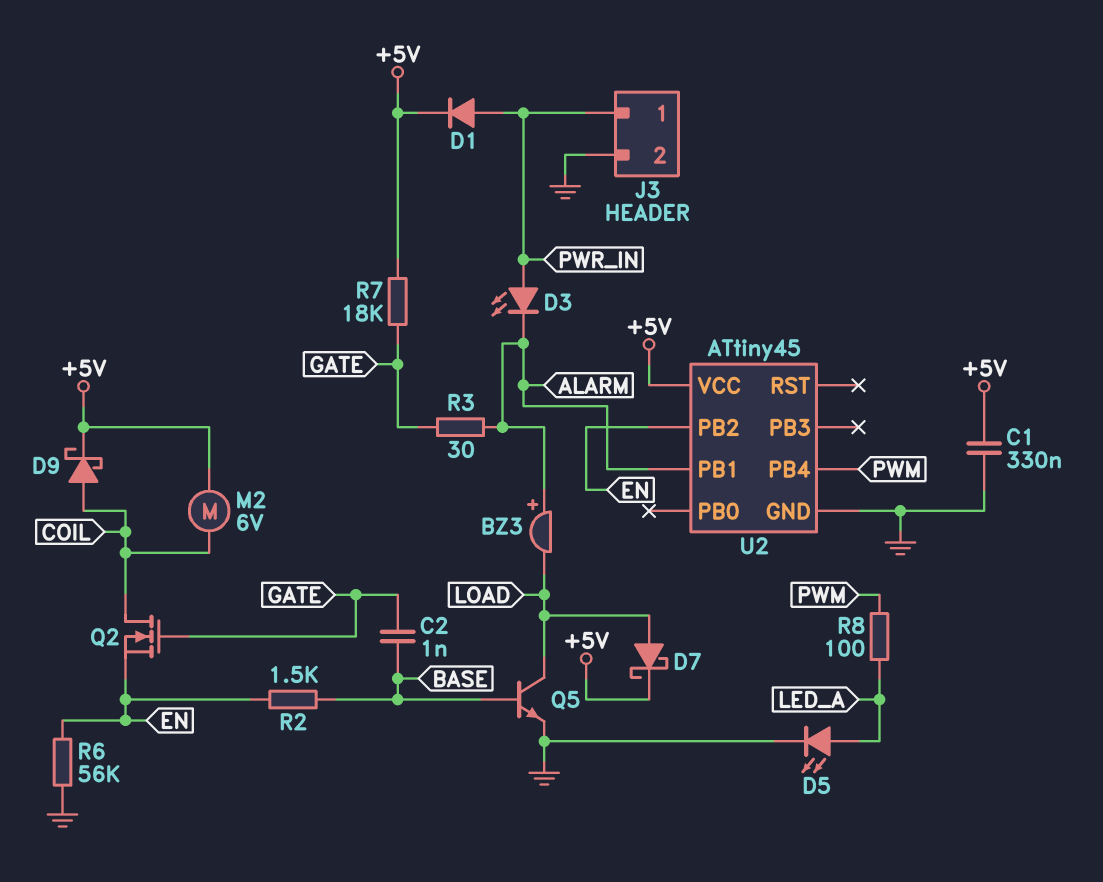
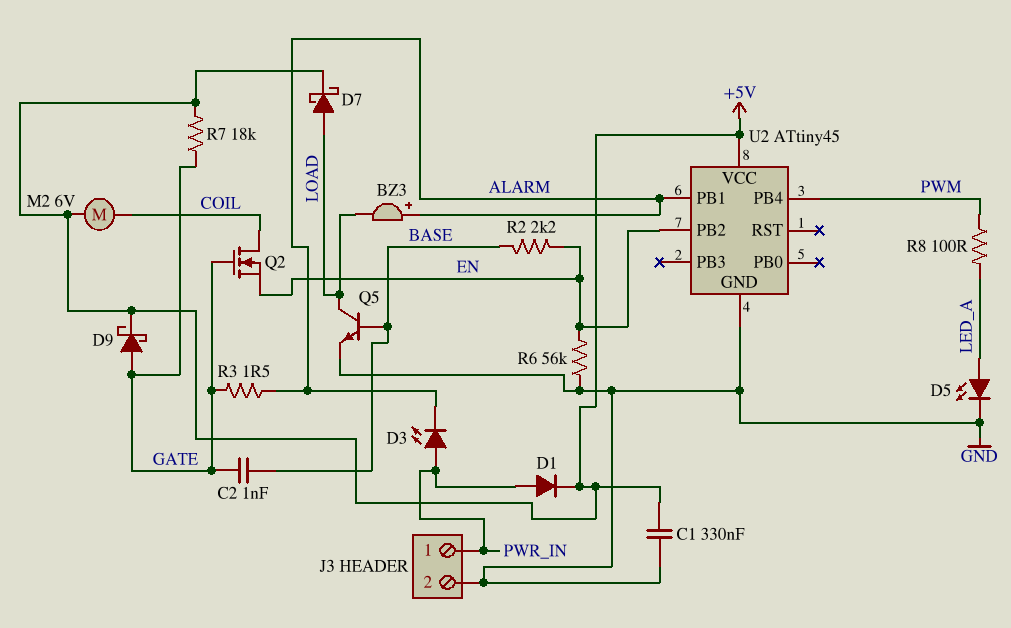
D9: schottky (A COIL, K +5V) -> schottky (A GATE, K +5V)
R2: 1.5k (BASE, EN) -> 2.2k (BASE, EN)
R3: 30 (ALARM, GATE) -> 1.5 (ALARM, GATE)

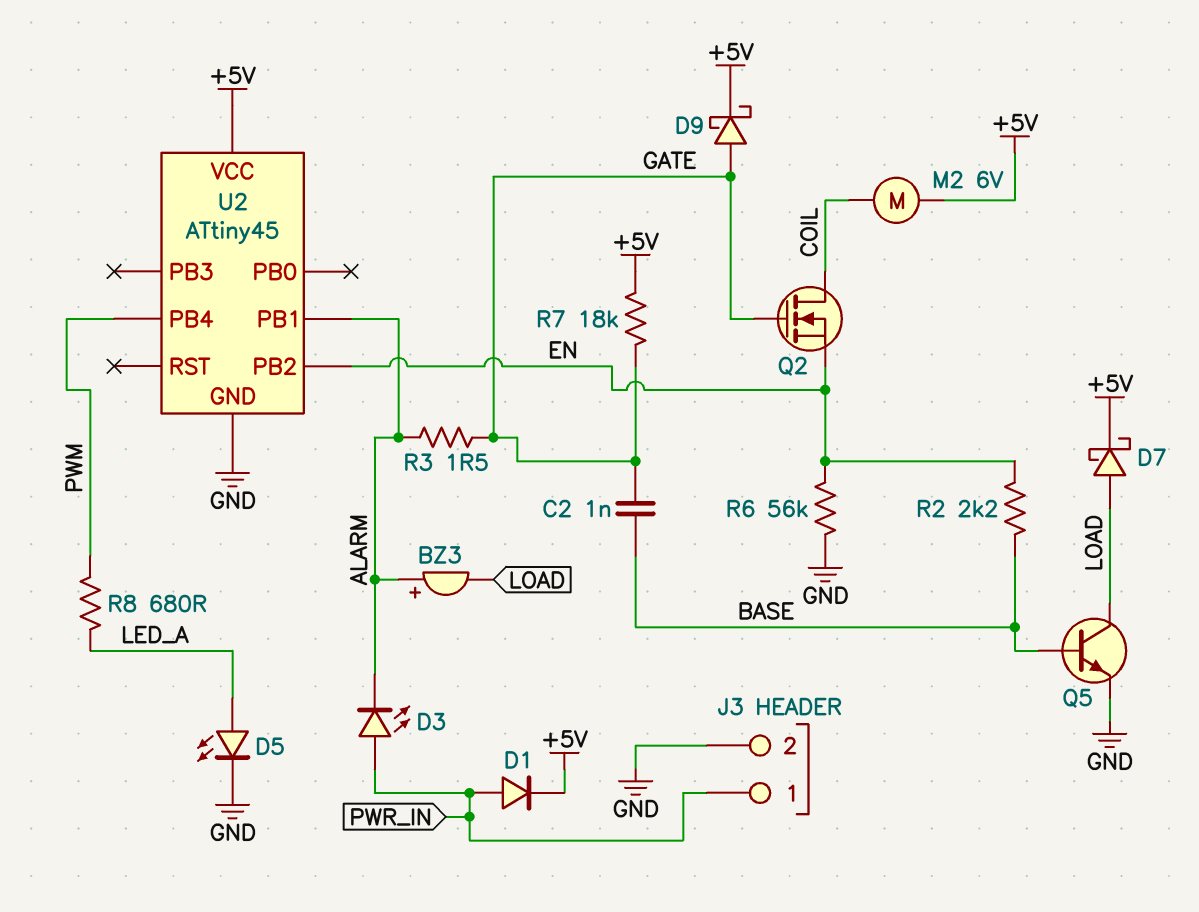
C1: 330nF (+5V, GND) -> none
R8: 100 (LED_A, PWM) -> 680 (LED_A, PWM)

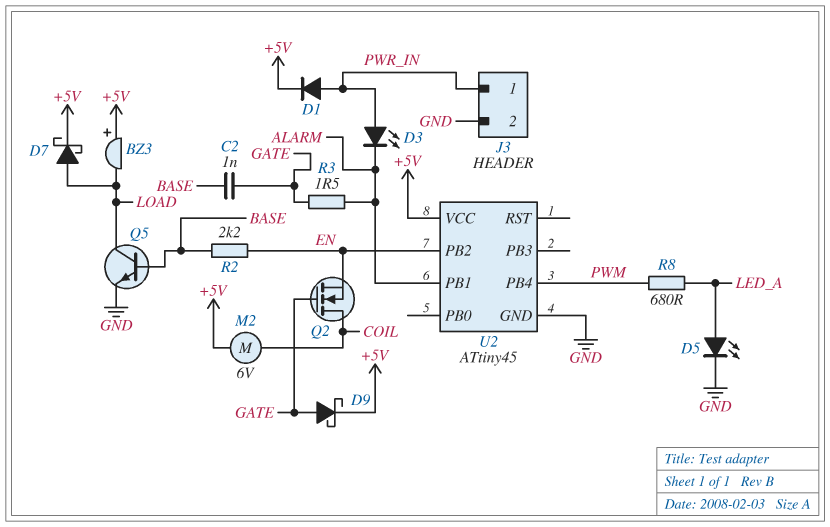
BZ3: buzzer (plus ALARM, minus LOAD) -> buzzer (plus +5V, minus LOAD)
R6: 56k (EN, GND) -> none
R7: 18k (+5V, GATE) -> none

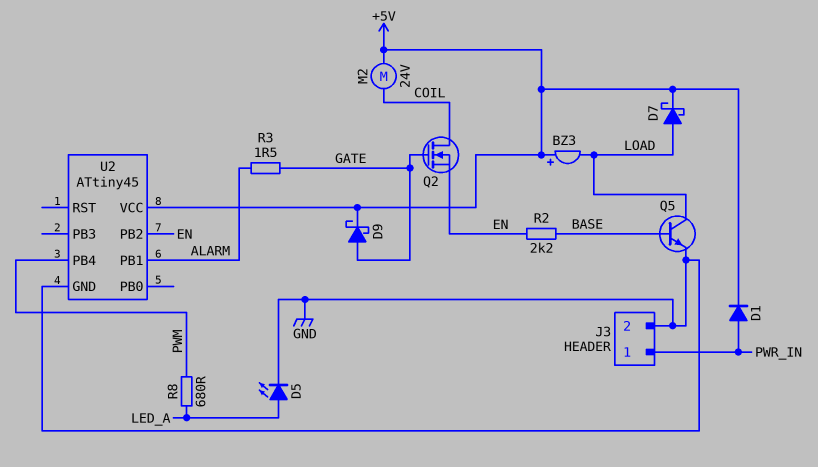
C2: 1nF (BASE, GATE) -> none
D3: LED (A PWR_IN, K ALARM) -> none
M2: motor 6V (+5V, COIL) -> motor 24V (+5V, COIL)

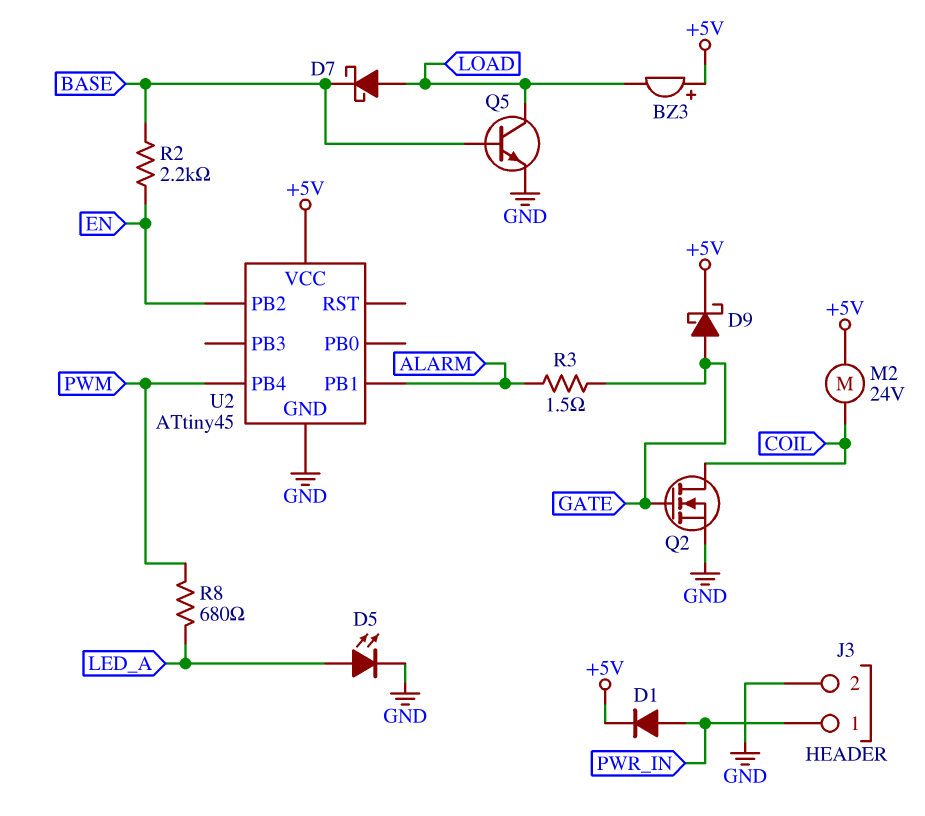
D7: schottky (A LOAD, K +5V) -> schottky (A LOAD, K BASE)
Q2: NMOS (G GATE, D COIL, S EN) -> NMOS (G GATE, D COIL, S GND)

